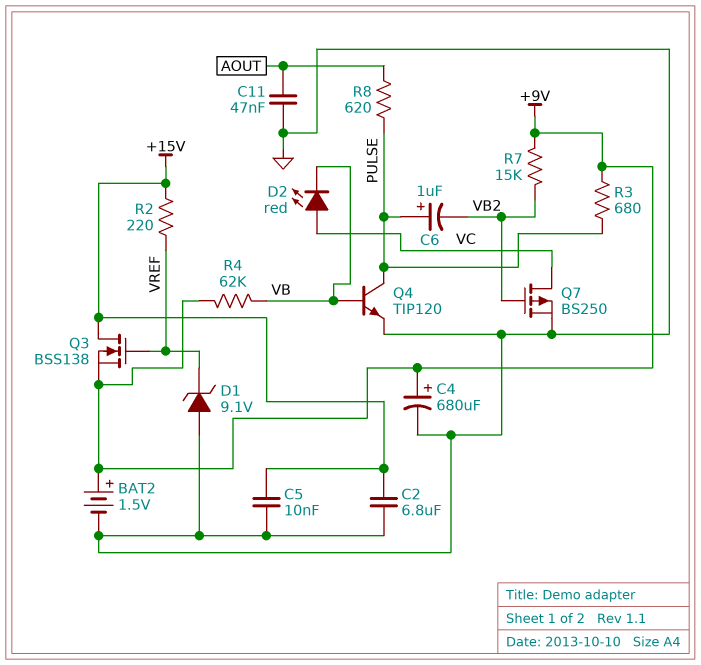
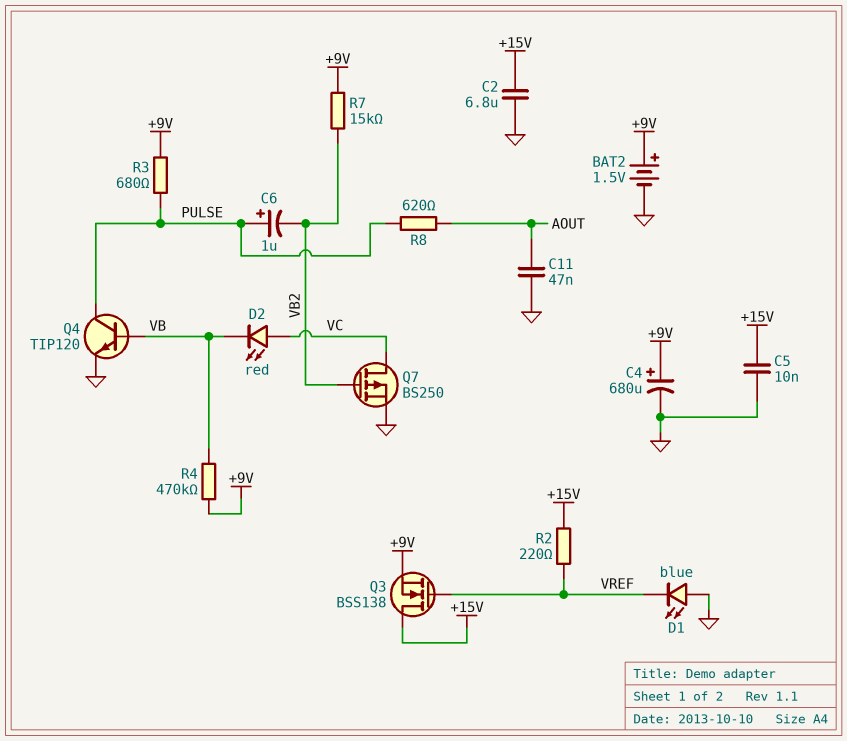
D1: zener 9.1V (A GND, K VREF) -> LED blue (A GND, K VREF)
R4: 62k (+9V, VB) -> 470k (+9V, VB)

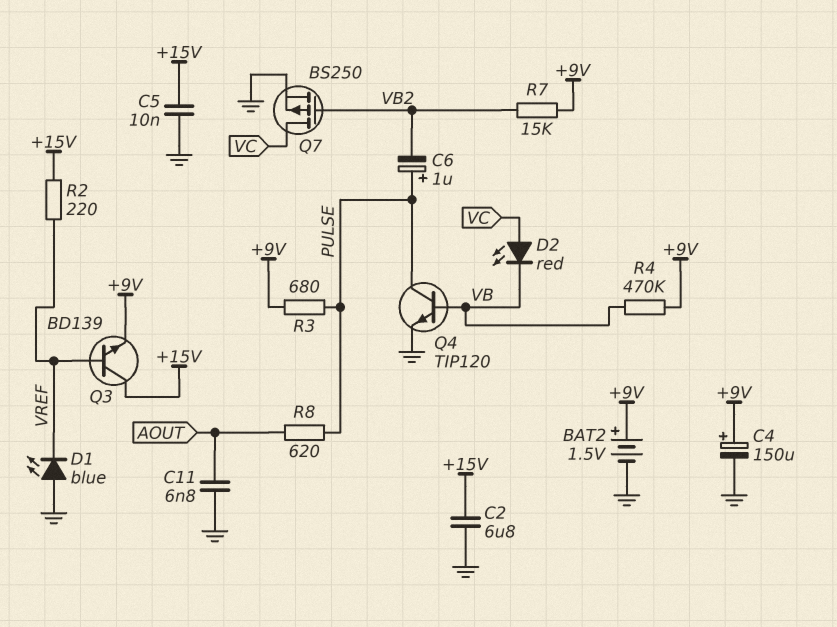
C4: 680uF (plus +9V, minus GND) -> 150uF (plus +9V, minus GND)
C11: 47nF (AOUT, GND) -> 6.8nF (AOUT, GND)
Q3: NMOS BSS138 (G VREF, D +15V, S +9V) -> NPN BD139 (B VREF, C +15V, E +9V)

